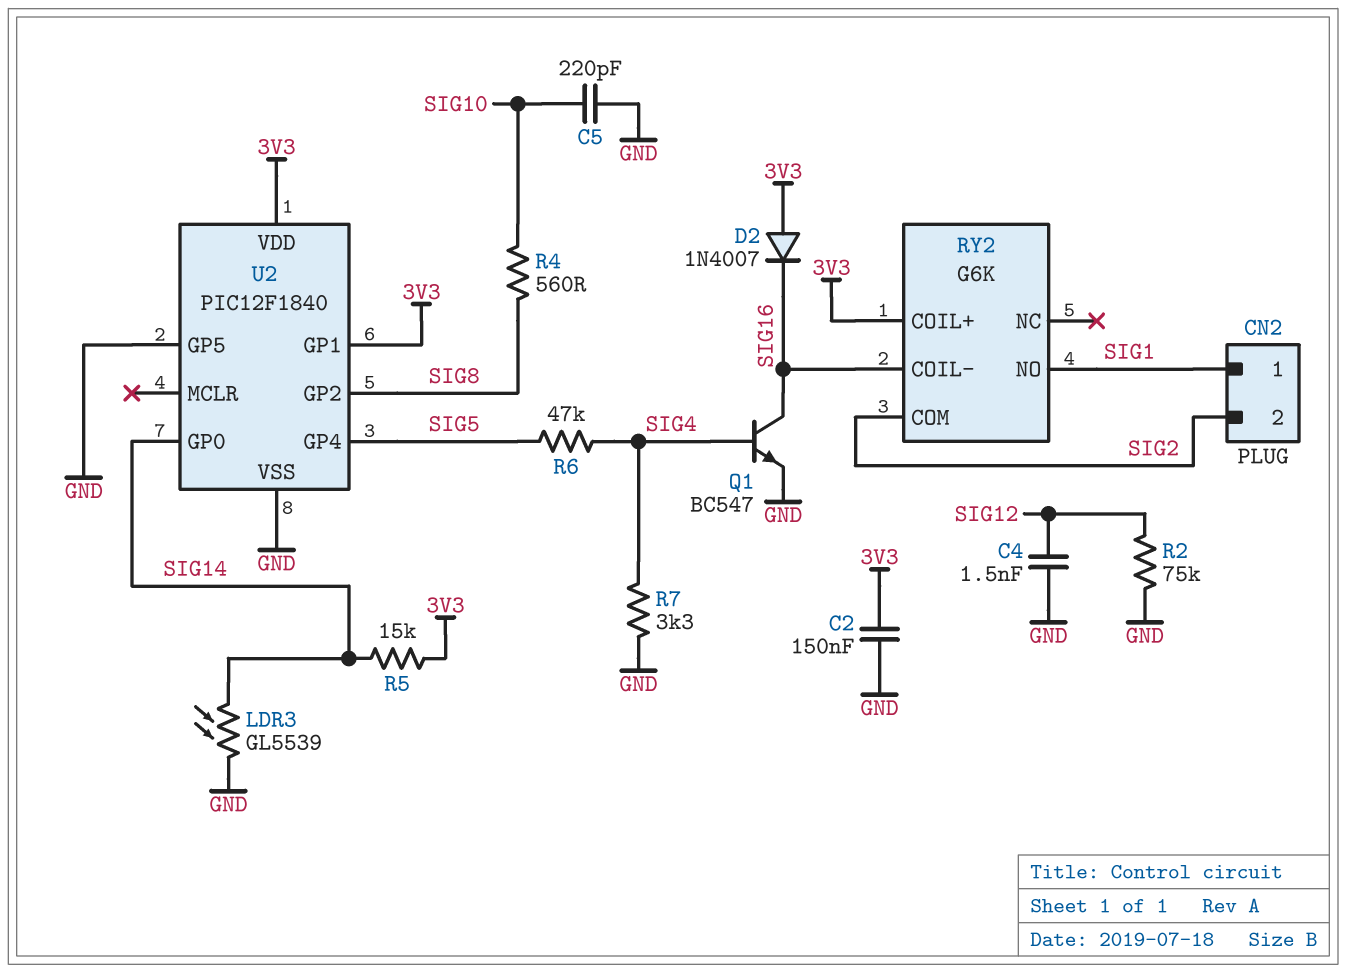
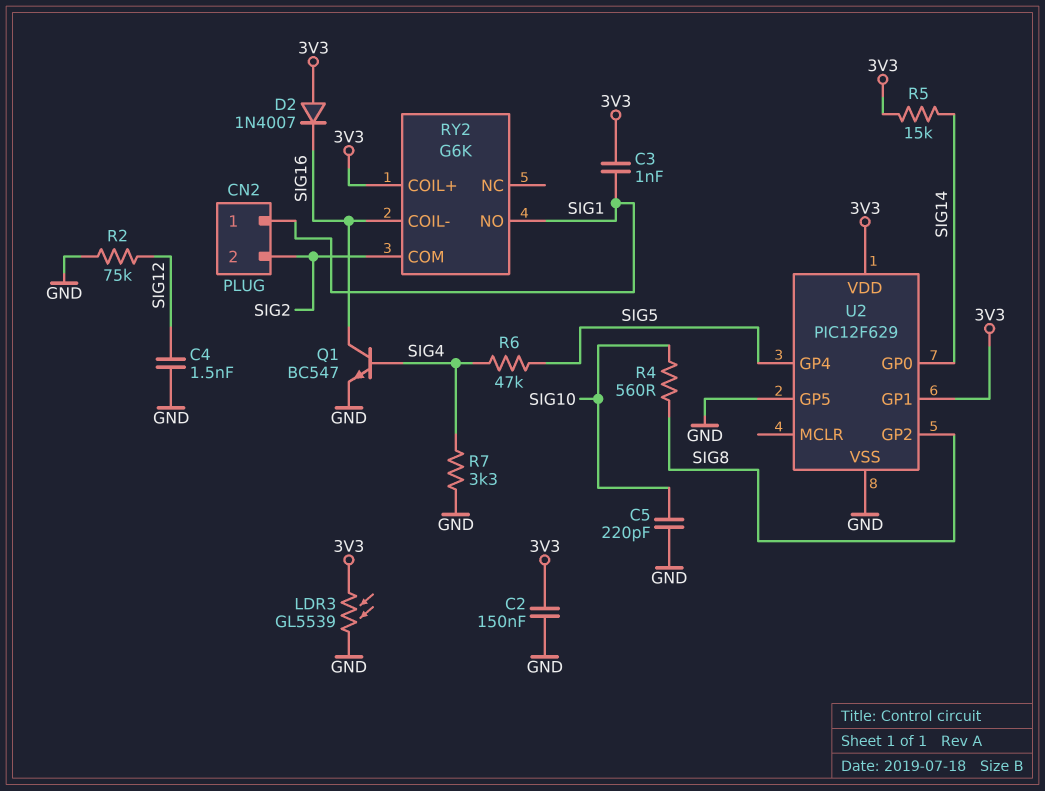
C3: none -> 1nF (3V3, SIG1)
LDR3: GL5539 (GND, SIG14) -> GL5539 (3V3, GND)
U2: PIC12F1840 -> PIC12F629

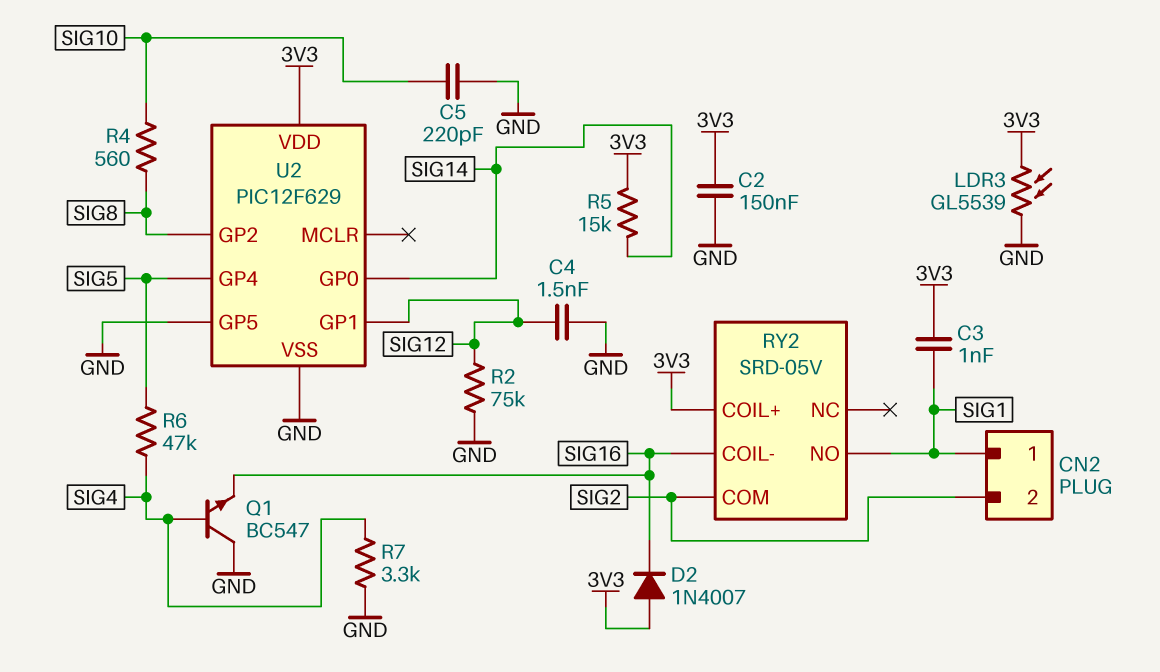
Q1: NPN BC547 (B SIG4, C SIG16, E GND) -> NPN BC547 (B SIG4, C GND, E SIG16)
RY2: G6K -> SRD-05V
U2 pin GP1: 3V3 -> SIG12

